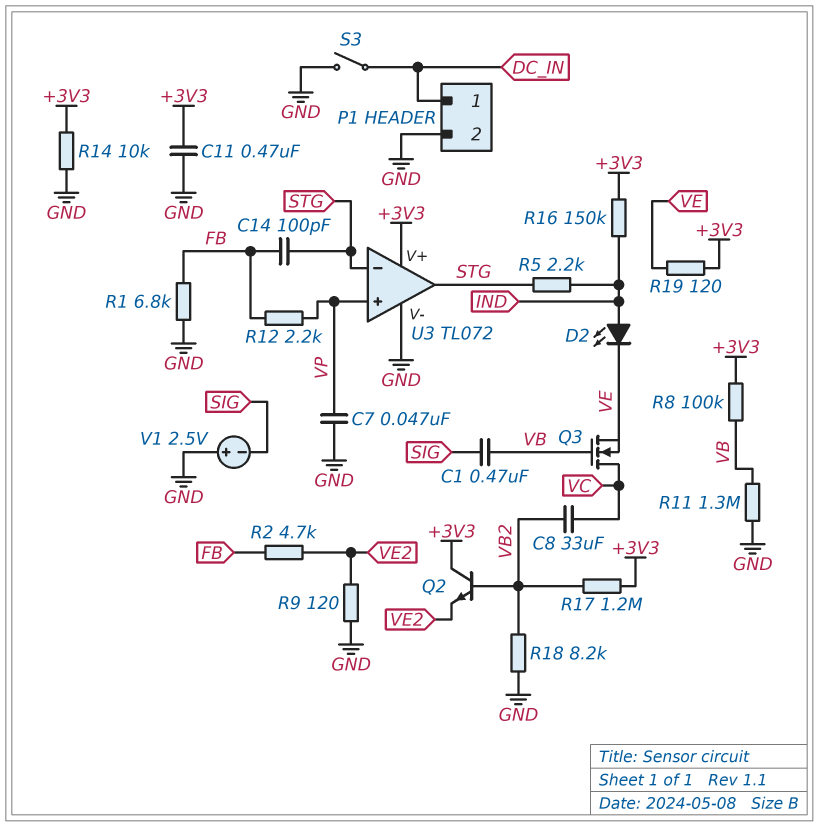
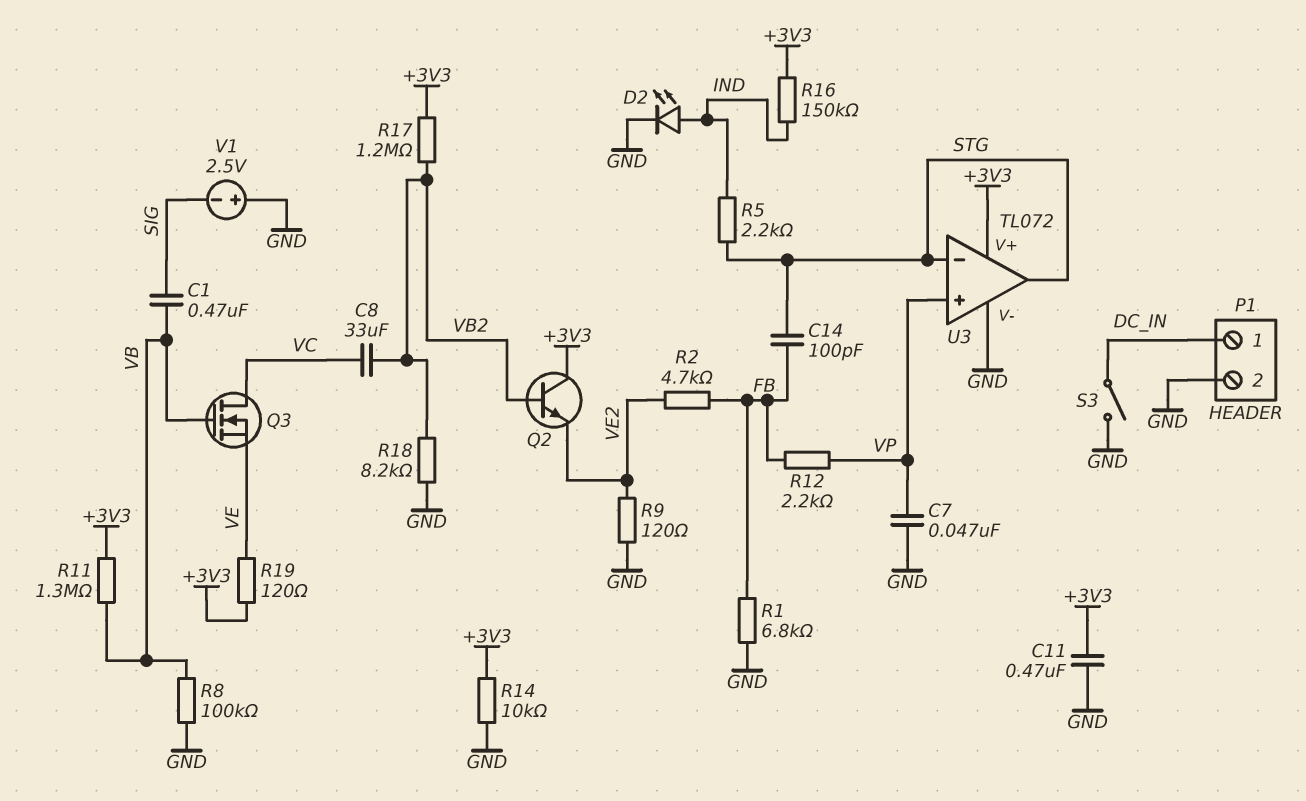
D2: LED (A IND, K VE) -> LED (A IND, K GND)
R8: 100k (+3V3, VB) -> 100k (GND, VB)
R11: 1.3M (GND, VB) -> 1.3M (+3V3, VB)

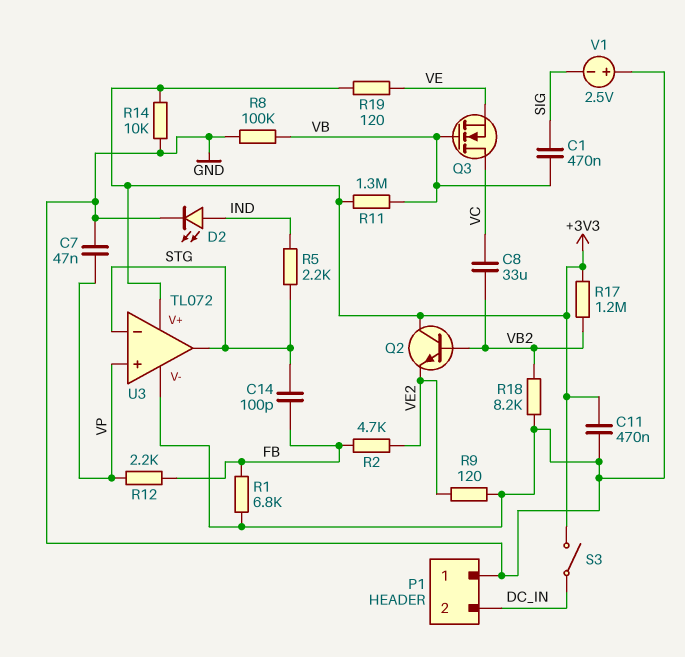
P1 pin 1: DC_IN -> GND
P1 pin 2: GND -> DC_IN
R16: 150k (+3V3, IND) -> none
S3: switch (DC_IN, GND) -> switch (+3V3, DC_IN)

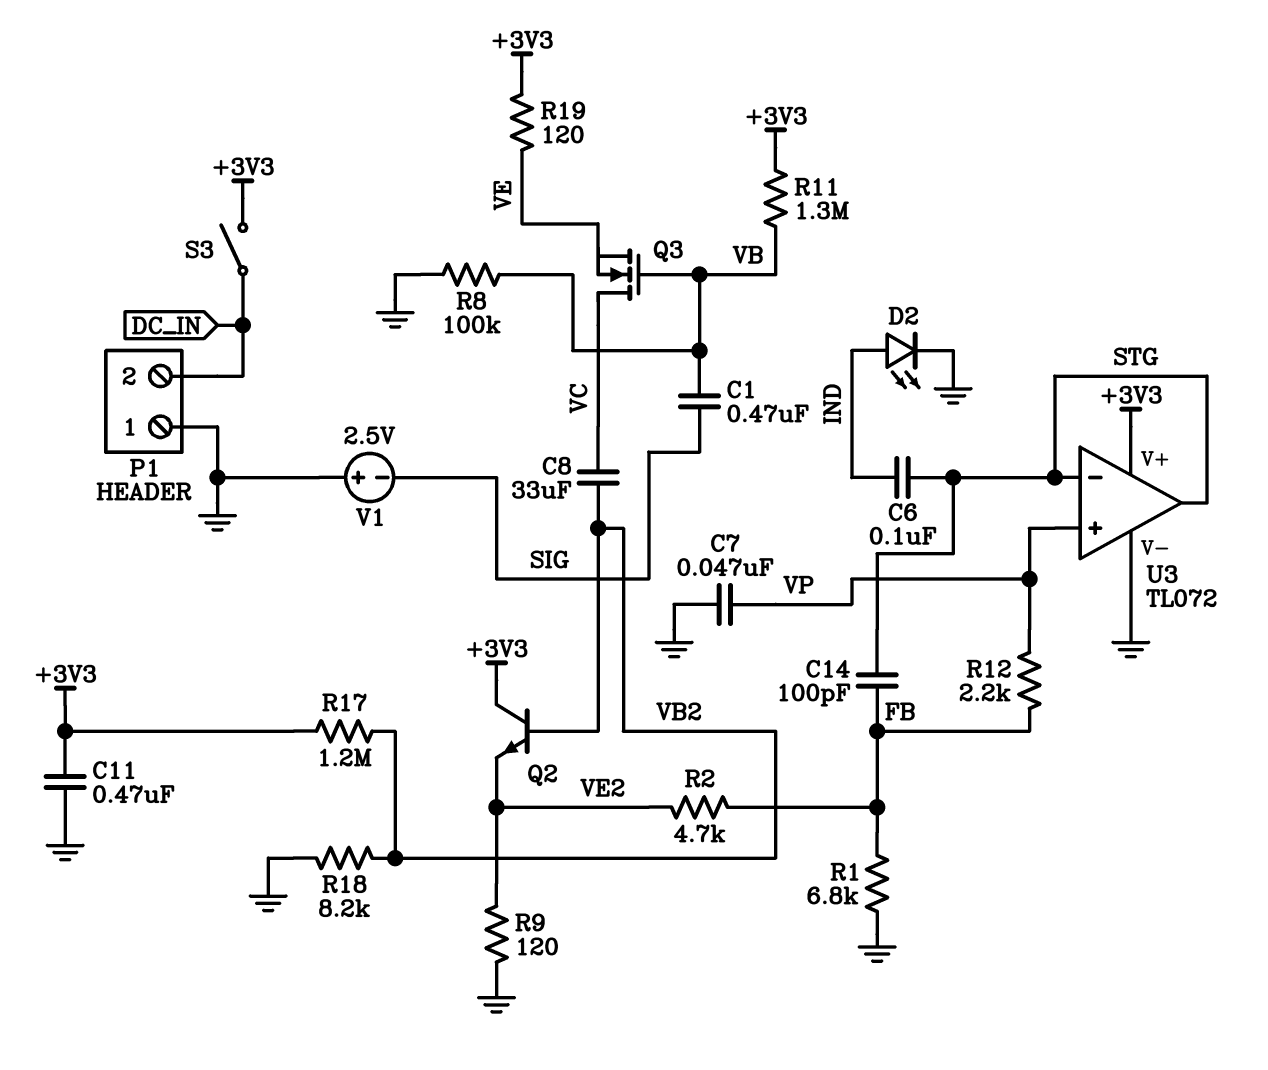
C6: none -> 100nF (IND, STG)
R5: 2.2k (IND, STG) -> none
R14: 10k (+3V3, GND) -> none

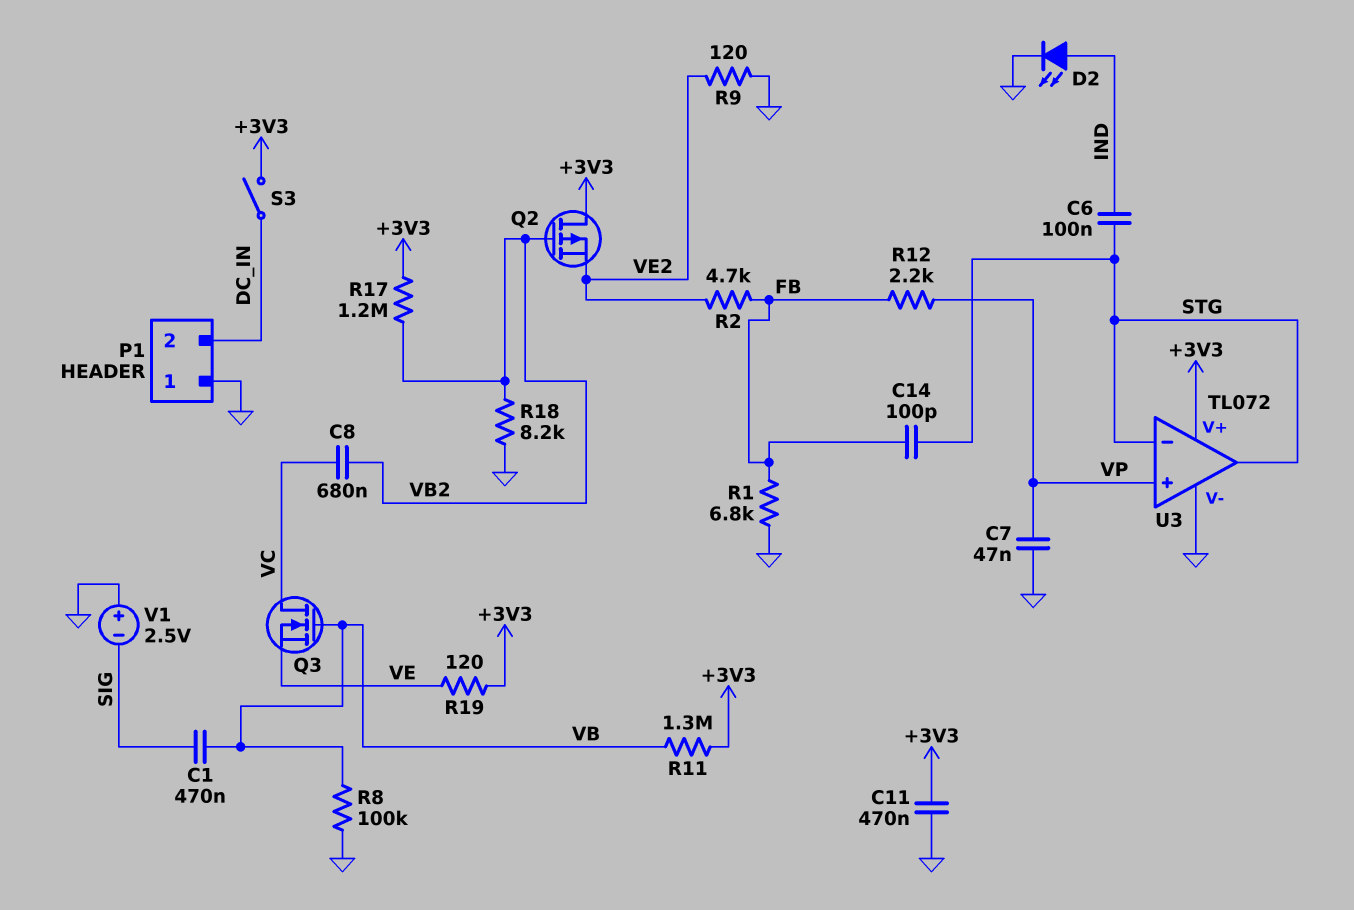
C8: 33uF (VB2, VC) -> 680nF (VB2, VC)
Q2: NPN (B VB2, C +3V3, E VE2) -> PMOS (G VB2, D +3V3, S VE2)

